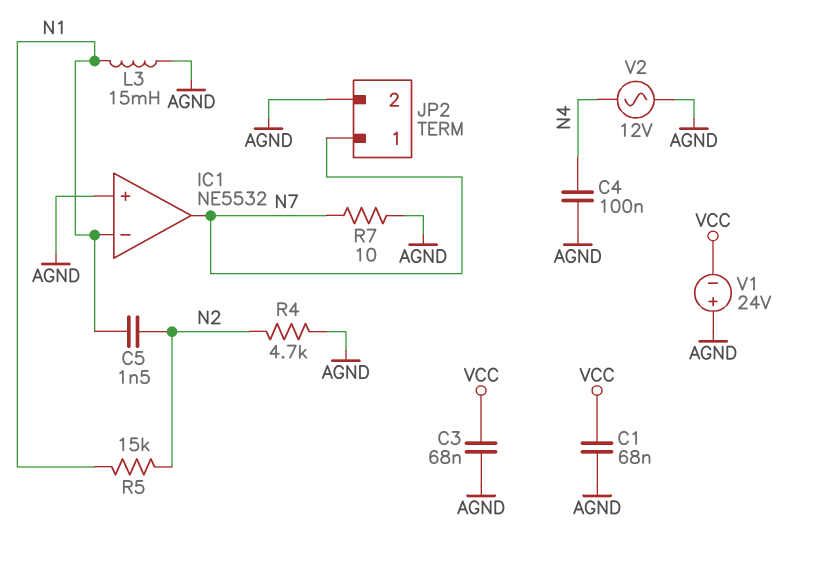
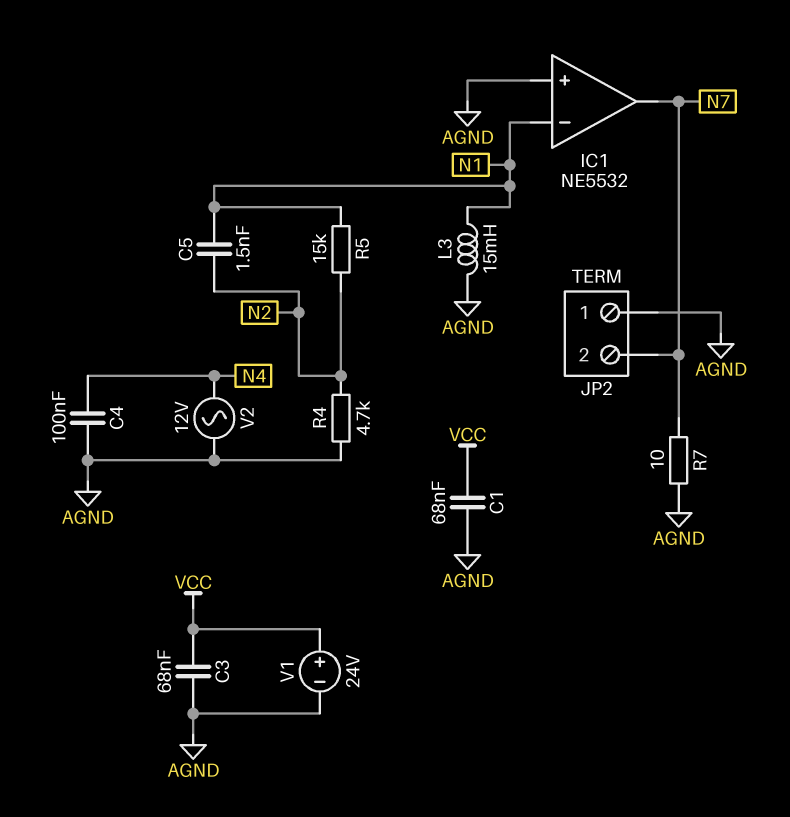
JP2 pin 1: N7 -> AGND
JP2 pin 2: AGND -> N7
V1: 24V (plus AGND, minus VCC) -> 24V (plus VCC, minus AGND)

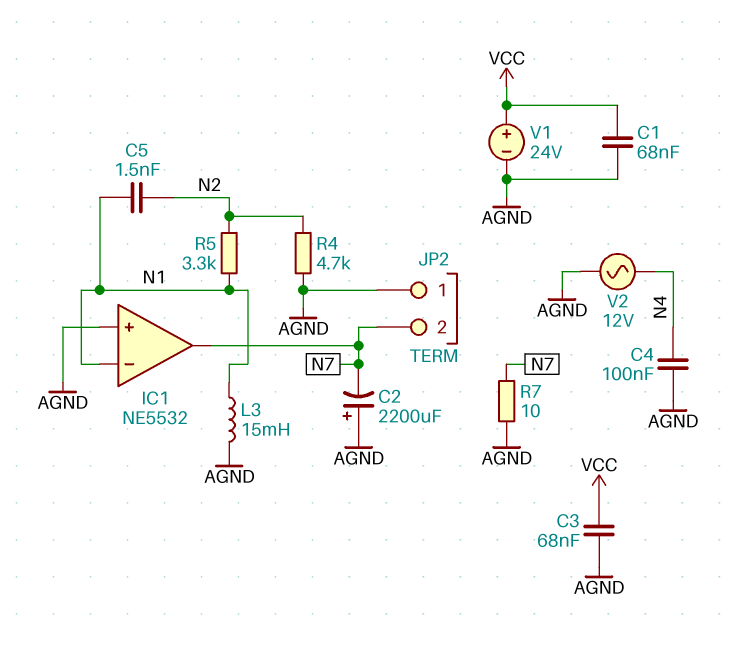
C2: none -> 2200uF (plus AGND, minus N7)
R5: 15k (N1, N2) -> 3.3k (N1, N2)

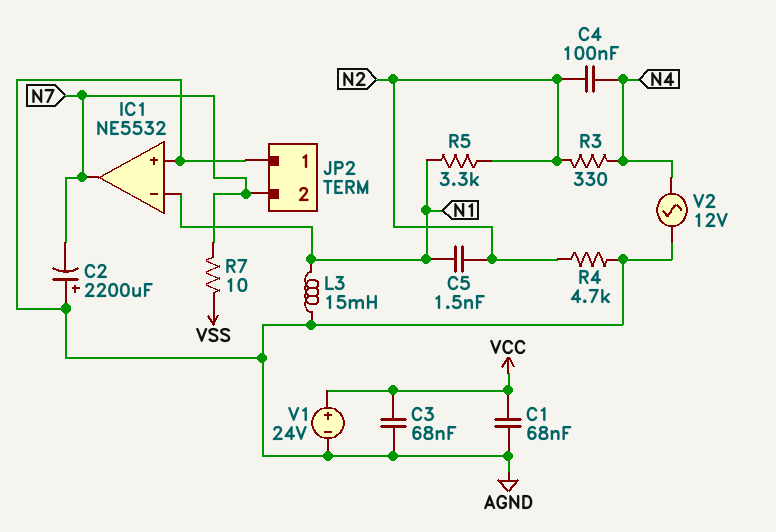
C4: 100nF (AGND, N4) -> 100nF (N2, N4)
R3: none -> 330 (N2, N4)
R7: 10 (AGND, N7) -> 10 (N7, VSS)

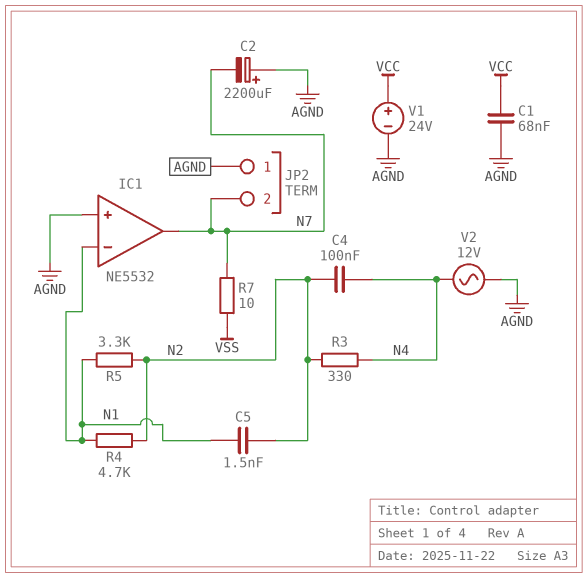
C3: 68nF (AGND, VCC) -> none
L3: 15mH (AGND, N1) -> none
R4: 4.7k (AGND, N2) -> 4.7k (N1, N2)

